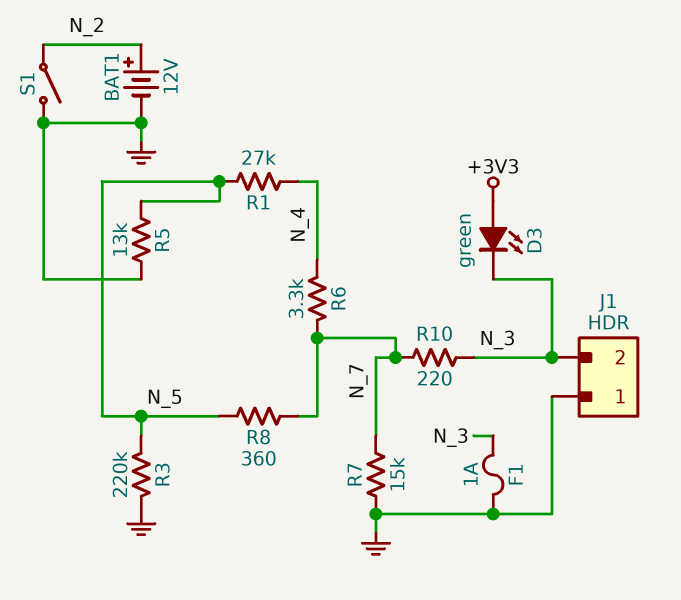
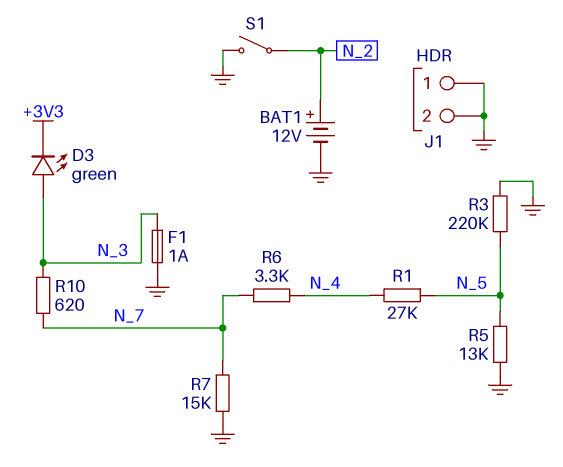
D3: LED green (A +3V3, K N_3) -> LED green (A N_3, K +3V3)
J1 pin 2: N_3 -> GND
R8: 360 (N_5, N_7) -> none
R10: 220 (N_3, N_7) -> 620 (N_3, N_7)

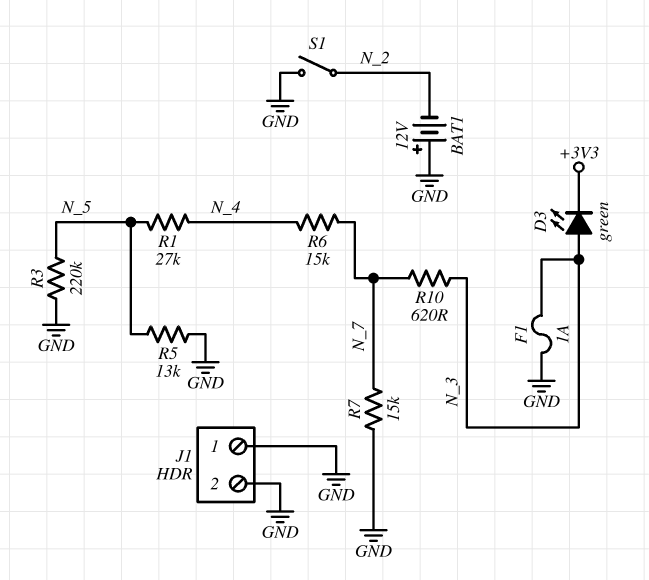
BAT1: 12V (plus N_2, minus GND) -> 12V (plus GND, minus N_2)
R6: 3.3k (N_4, N_7) -> 15k (N_4, N_7)

